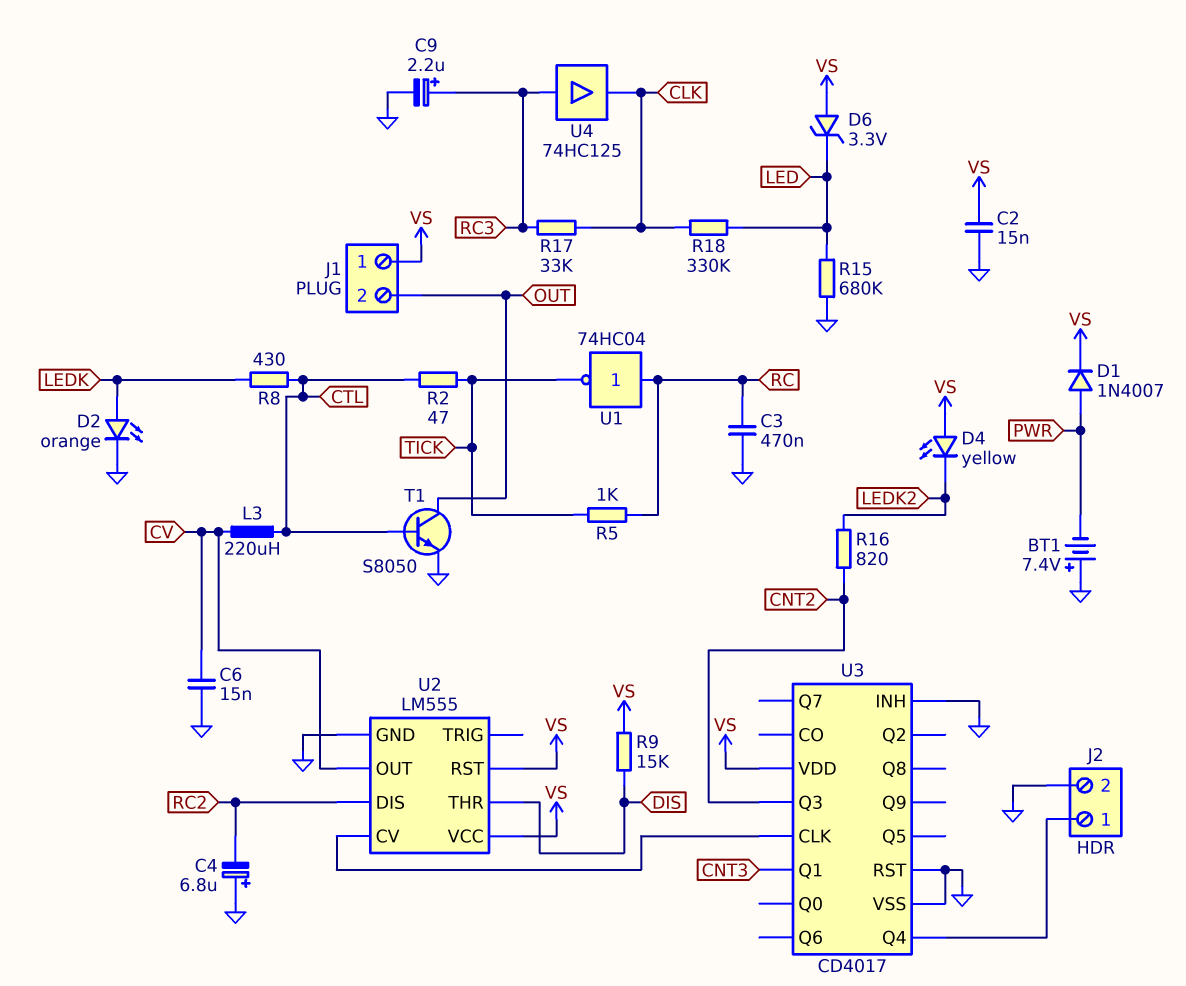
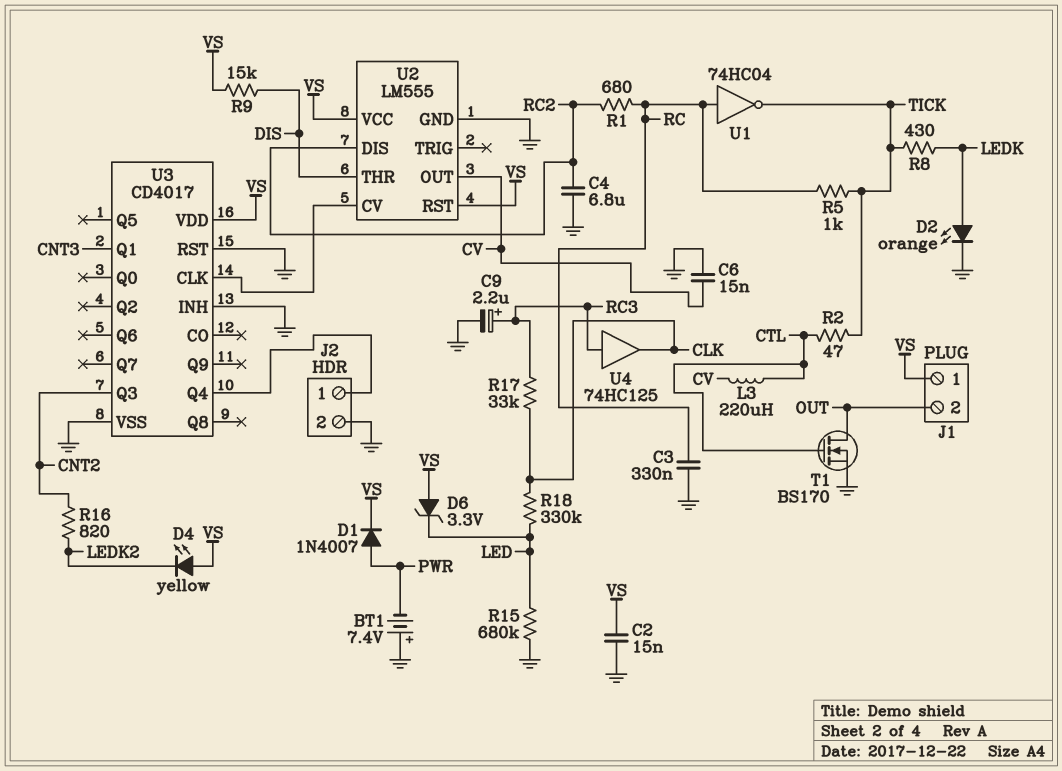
C3: 470nF (GND, RC) -> 330nF (GND, RC)
C4: 6.8uF (plus GND, minus RC2) -> 6.8uF (GND, RC2)
R1: none -> 680 (RC, RC2)
R8: 430 (CTL, LEDK) -> 430 (LEDK, TICK)
T1: NPN S8050 (B CTL, C OUT, E GND) -> NMOS BS170 (G CTL, D OUT, S GND)

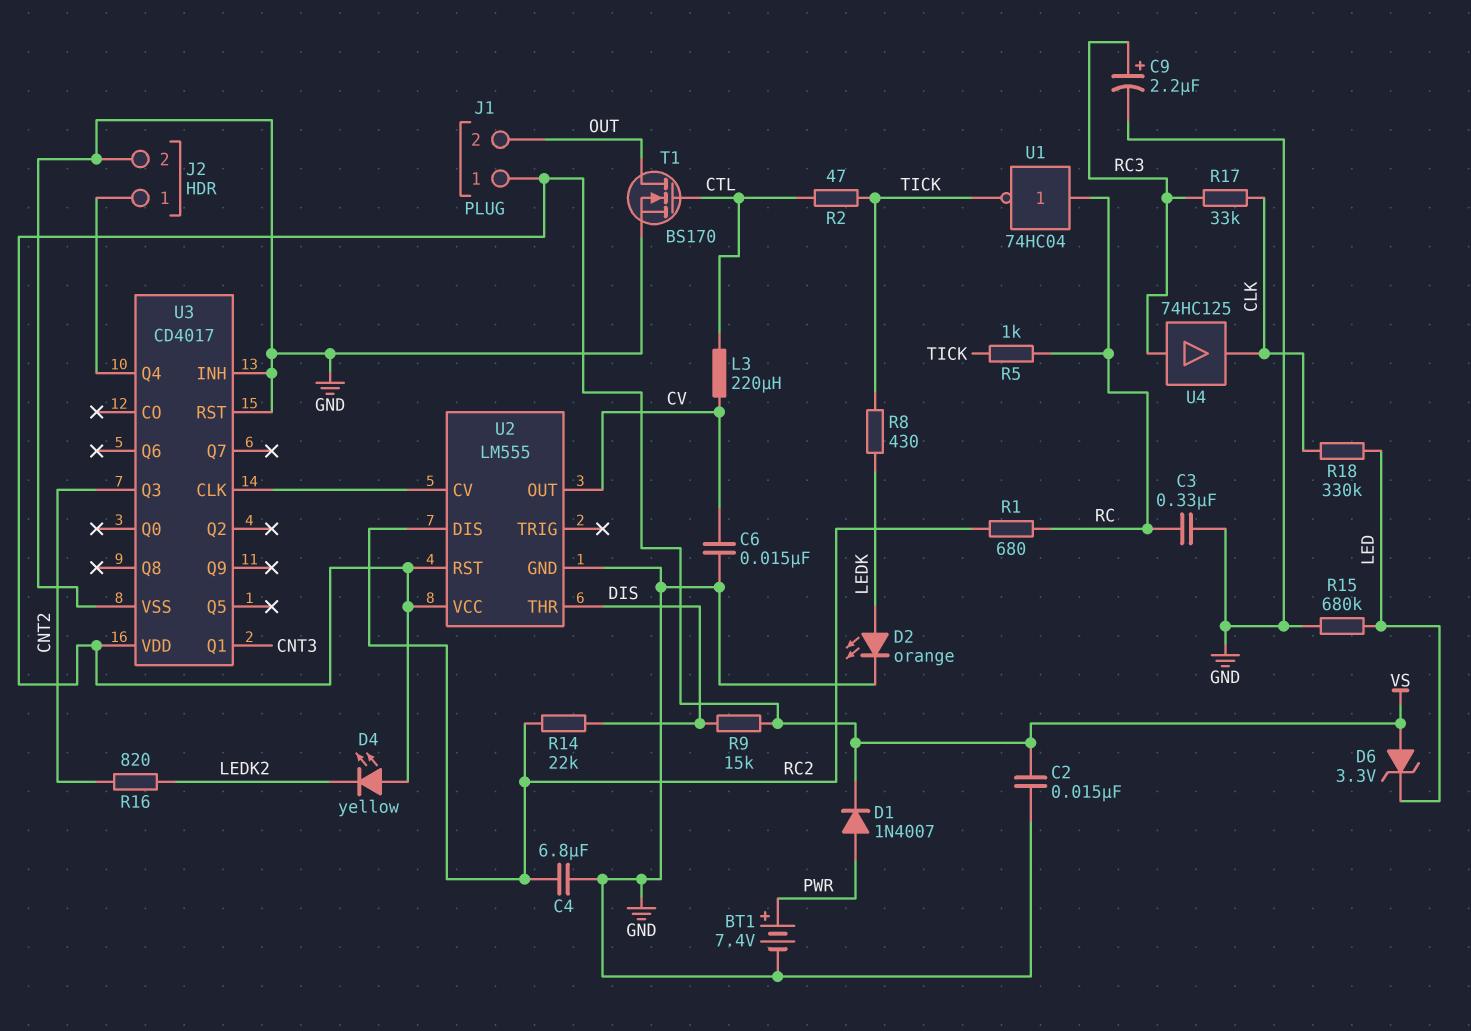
BT1: 7.4V (plus GND, minus PWR) -> 7.4V (plus PWR, minus GND)
R14: none -> 22k (DIS, RC2)

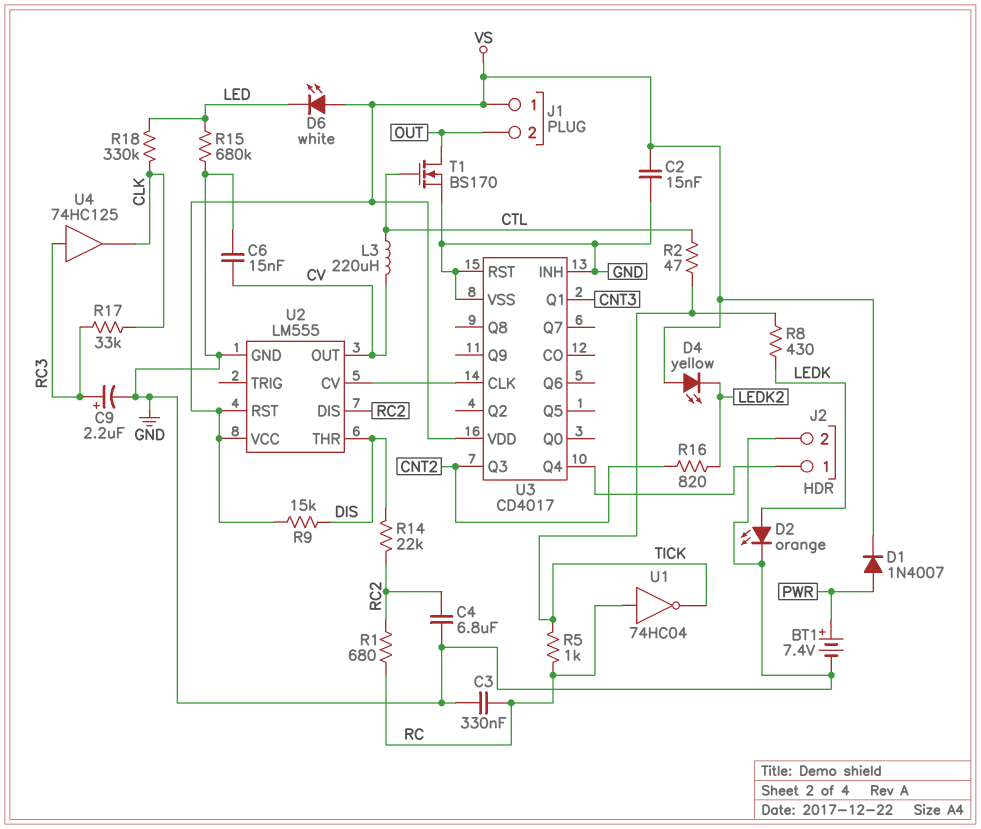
D6: zener 3.3V (A VS, K LED) -> LED white (A VS, K LED)

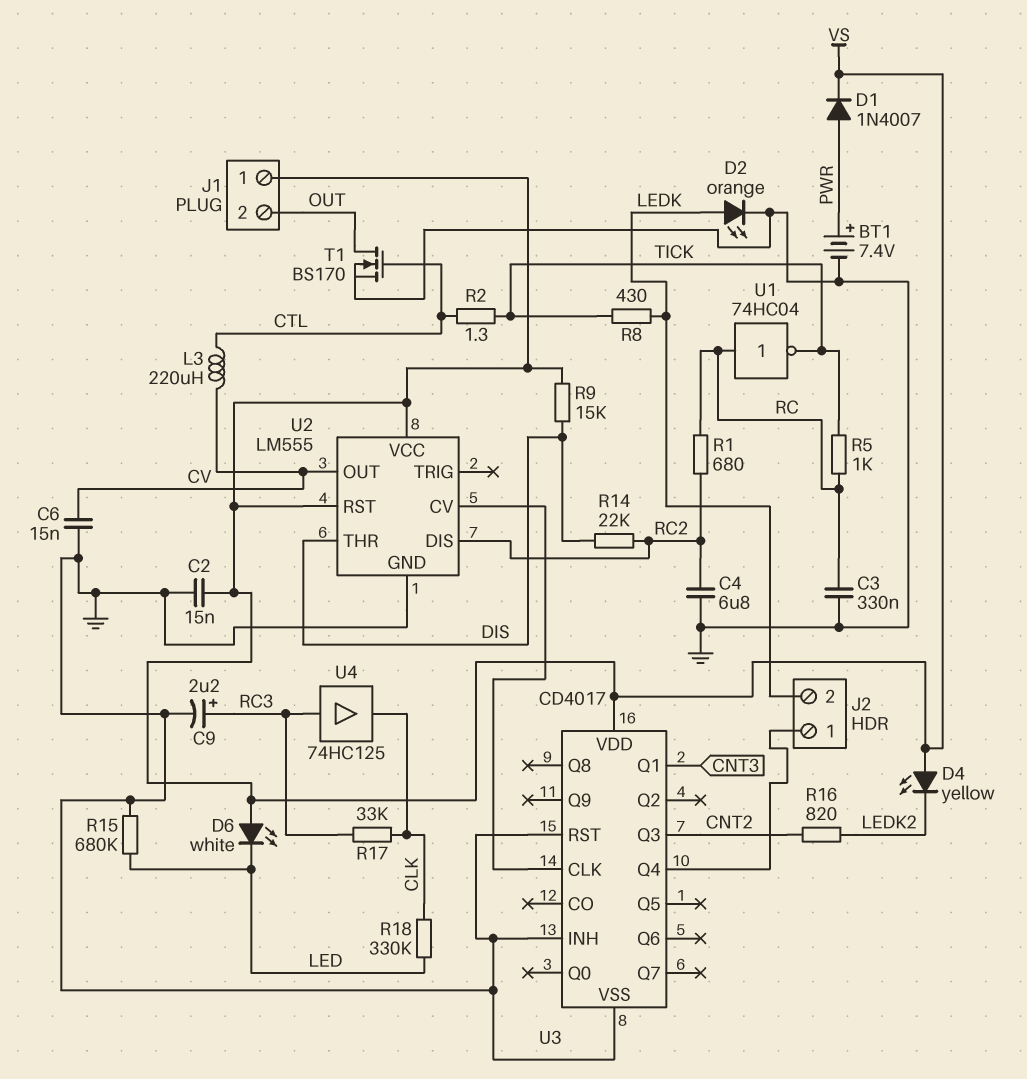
J2 pin 2: GND -> LEDK
R2: 47 (CTL, TICK) -> 1.3 (CTL, TICK)

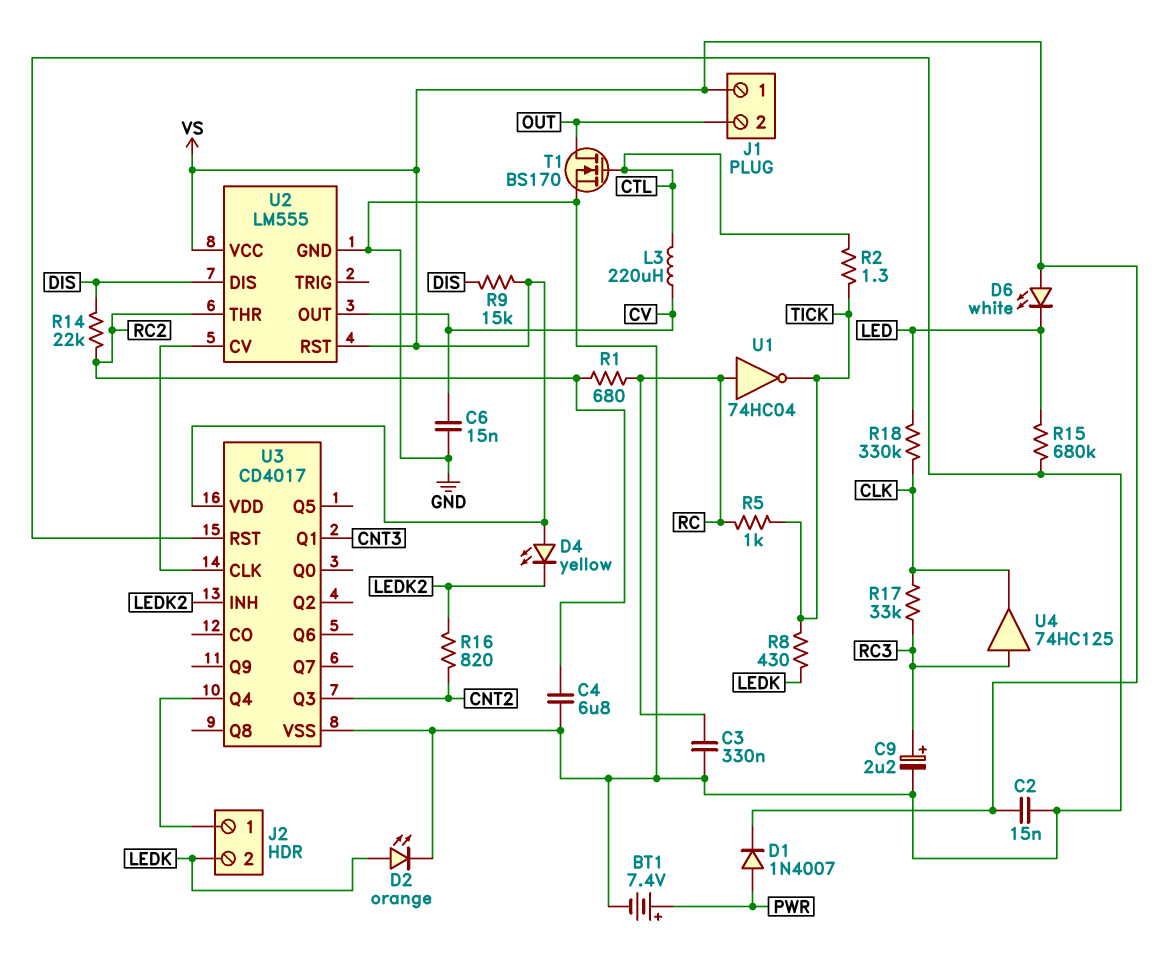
U2 pin DIS: RC2 -> DIS
U2 pin THR: DIS -> RC2
U3 pin INH: GND -> LEDK2

